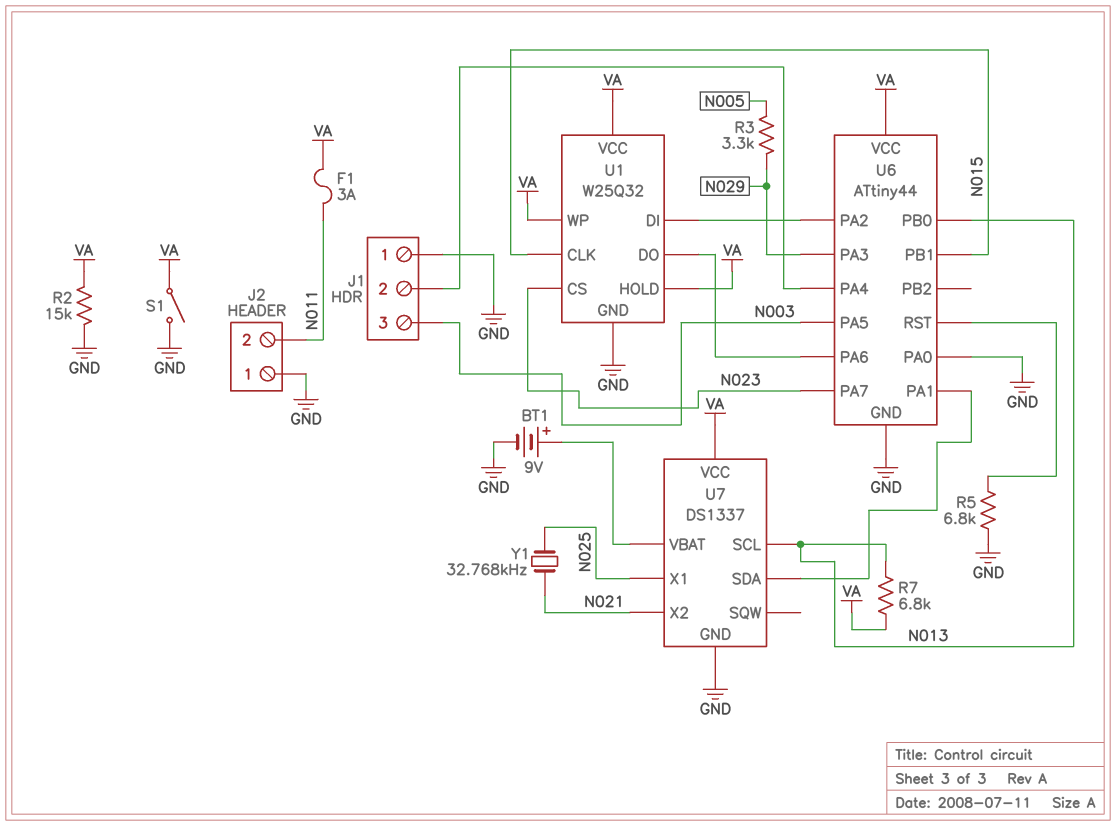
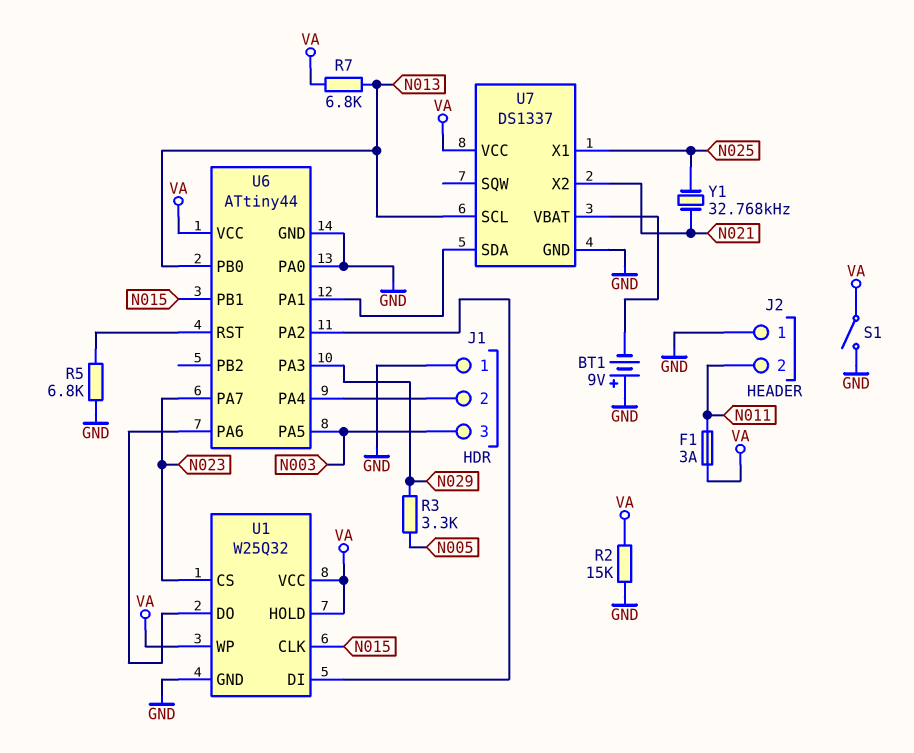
BT1: 9V (plus U7/VBAT, minus GND) -> 9V (plus GND, minus U7/VBAT)

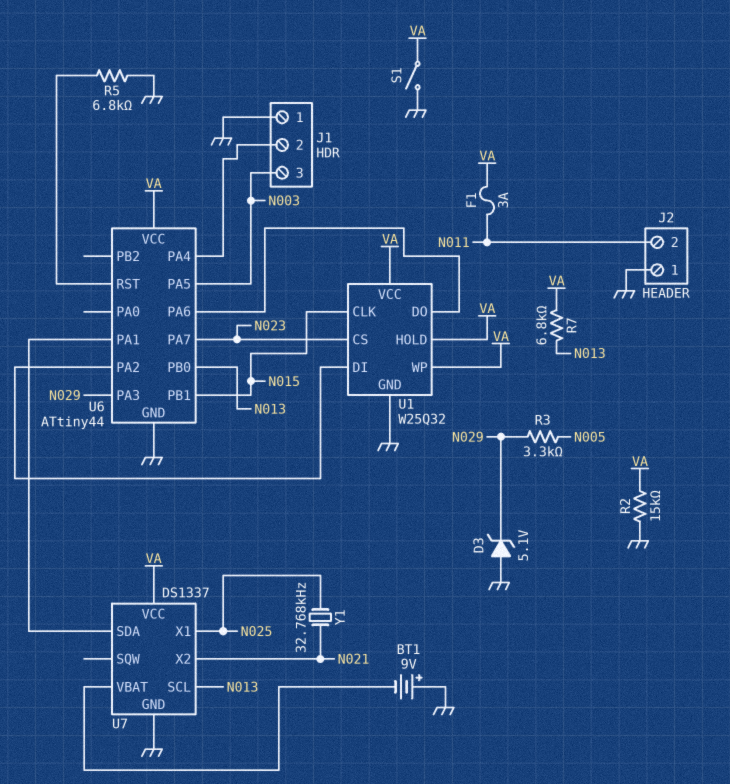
D3: none -> zener 5.1V (A GND, K N029)
U6 pin PA0: GND -> none

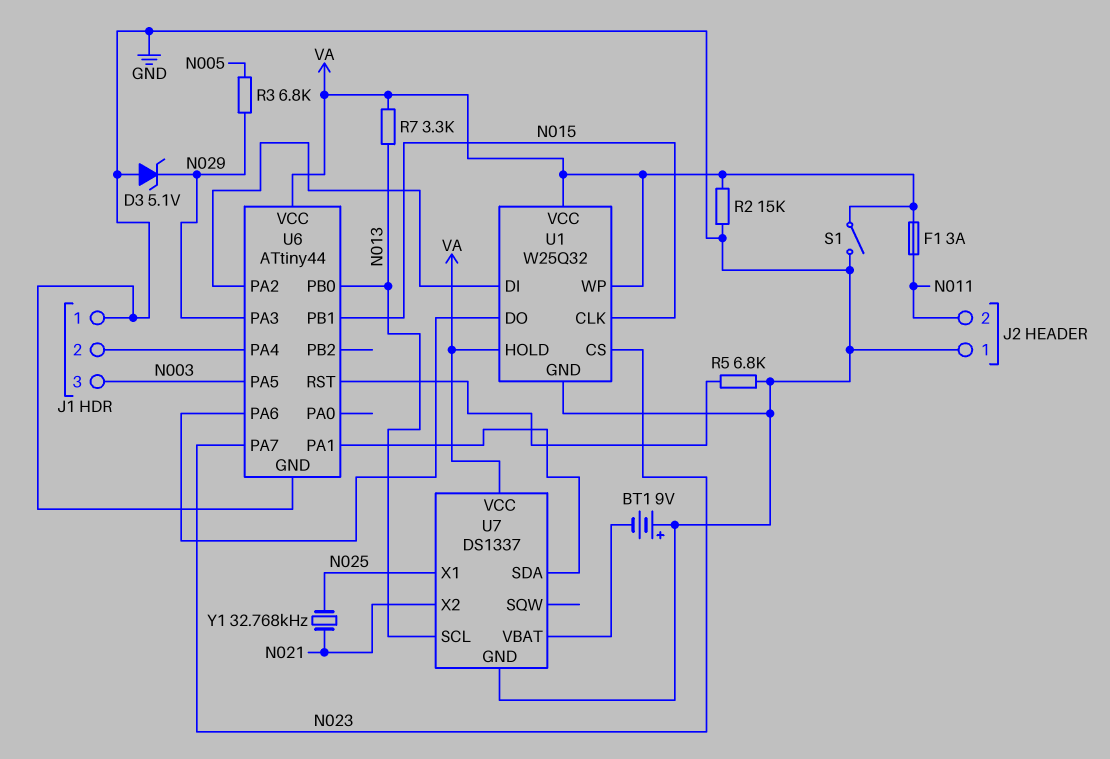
R3: 3.3k (N005, N029) -> 6.8k (N005, N029)
R7: 6.8k (N013, VA) -> 3.3k (N013, VA)

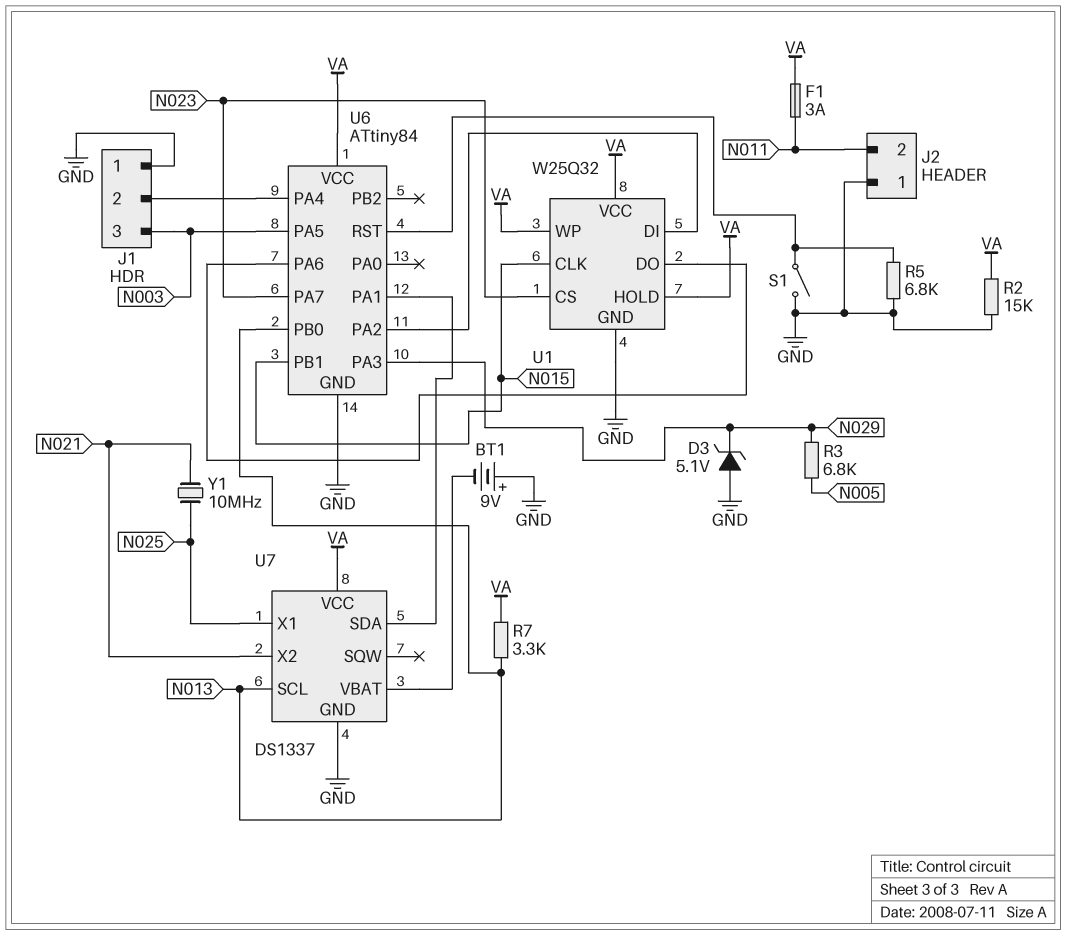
S1: switch (GND, VA) -> switch (GND, U6/RST)
U6: ATtiny44 -> ATtiny84
Y1: 32.768kHz (N021, N025) -> 10MHz (N021, N025)

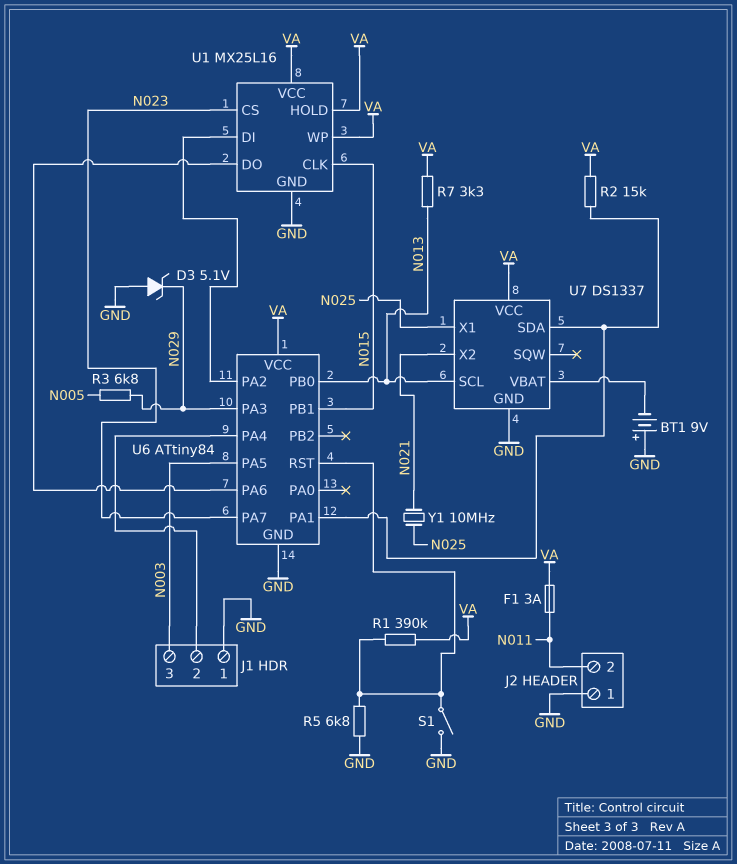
R1: none -> 390k (U6/RST, VA)
R2: 15k (GND, VA) -> 15k (U6/PA1, VA)
U1: W25Q32 -> MX25L16

